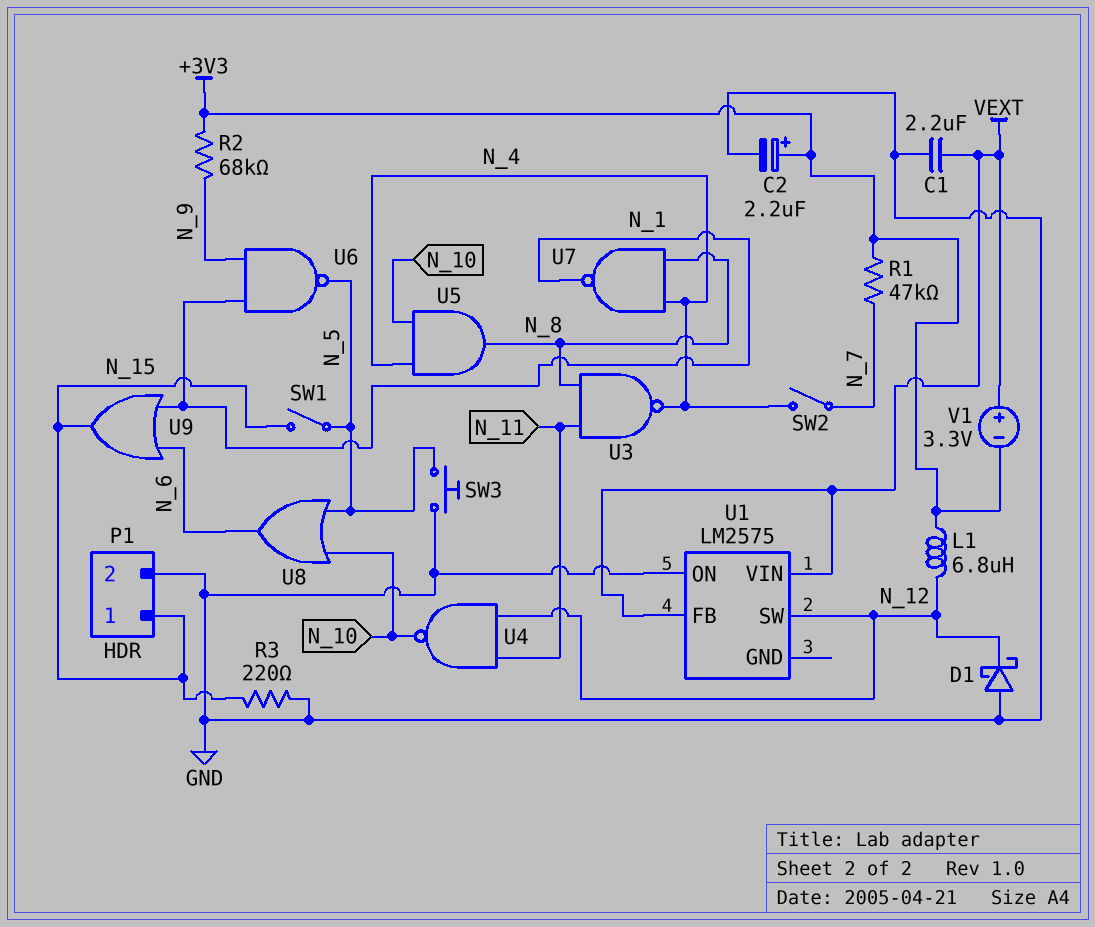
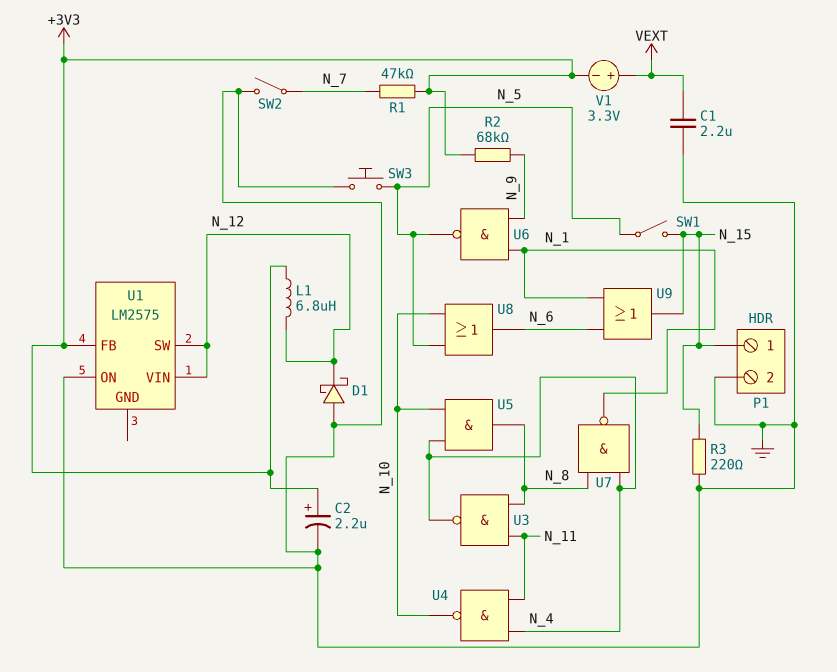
SW2: switch (N_4, N_7) -> switch (GND, N_7)
U1 pin FB: VEXT -> +3V3
U1 pin VIN: VEXT -> N_12
U4: NAND (in N_11, in N_12, out N_10) -> NAND (in N_4, in N_11, out N_10)

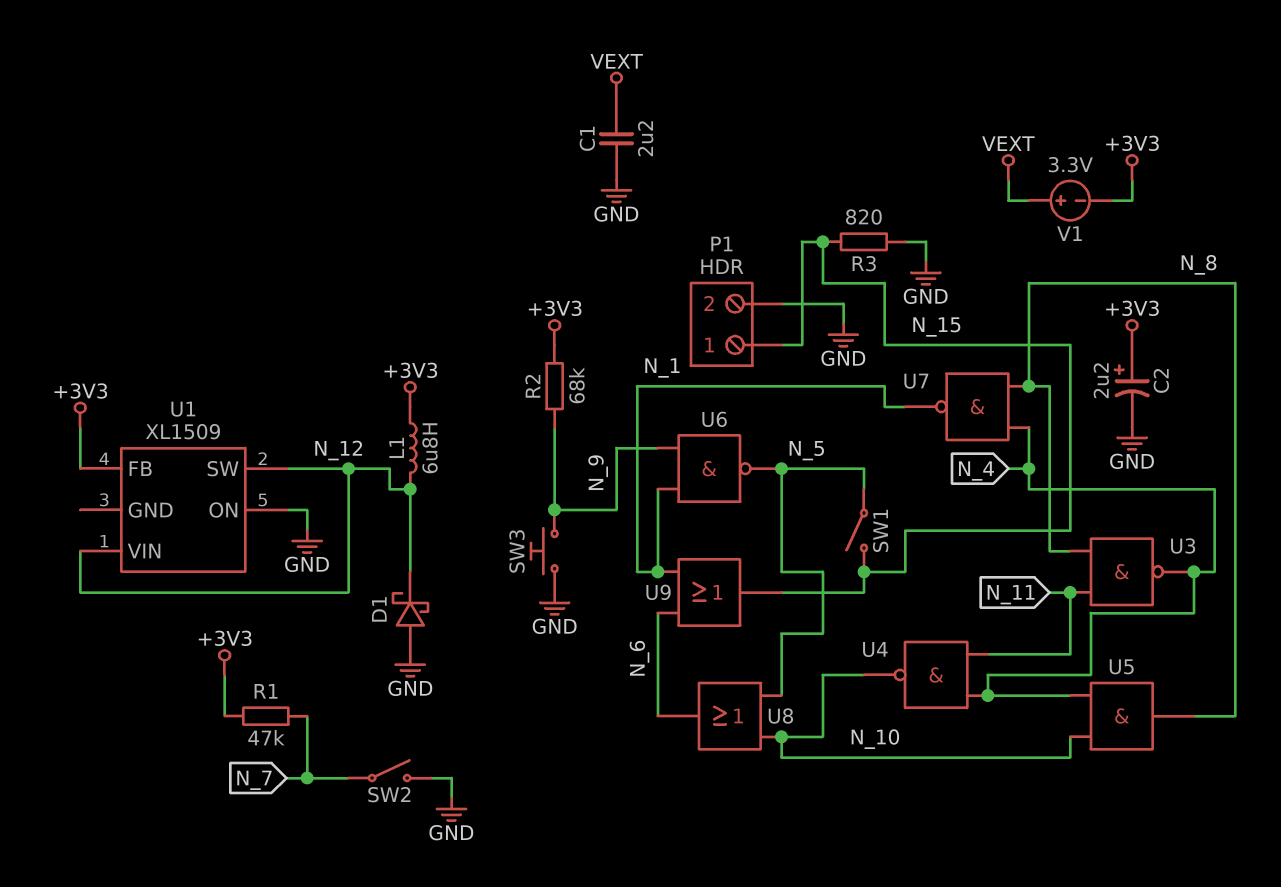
R3: 220 (GND, N_15) -> 820 (GND, N_15)
SW3: button (GND, N_5) -> button (GND, N_9)
U1: LM2575 -> XL1509

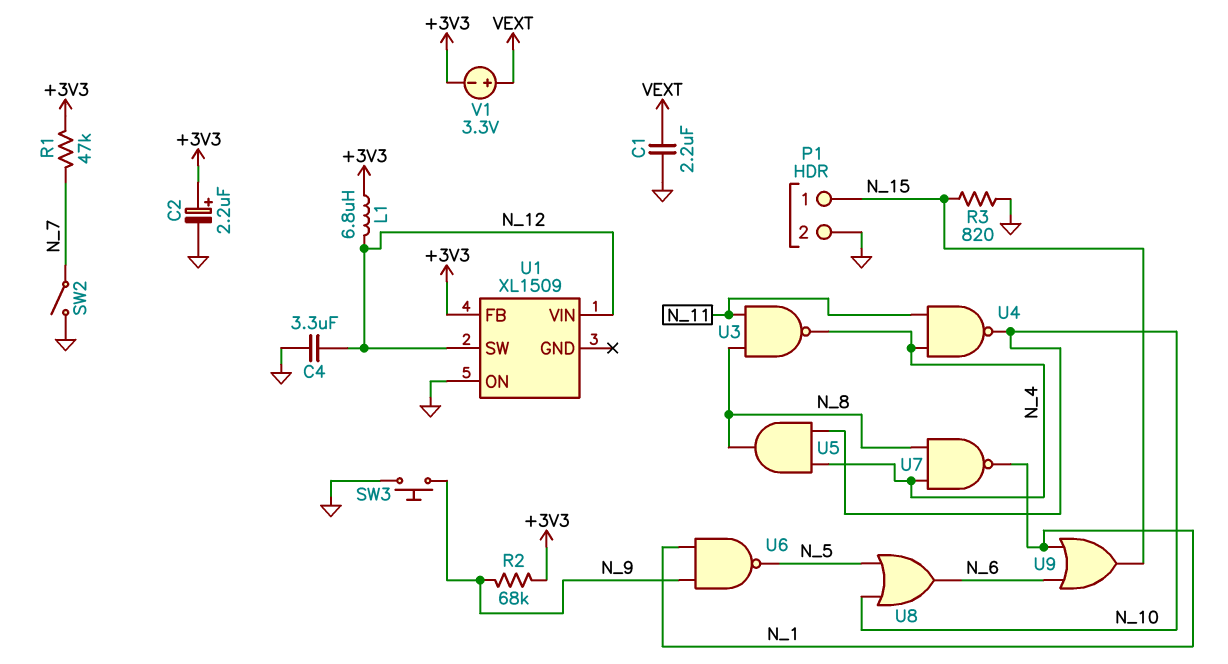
C4: none -> 3.3uF (GND, N_12)
D1: schottky (A GND, K N_12) -> none
SW1: switch (N_5, N_15) -> none

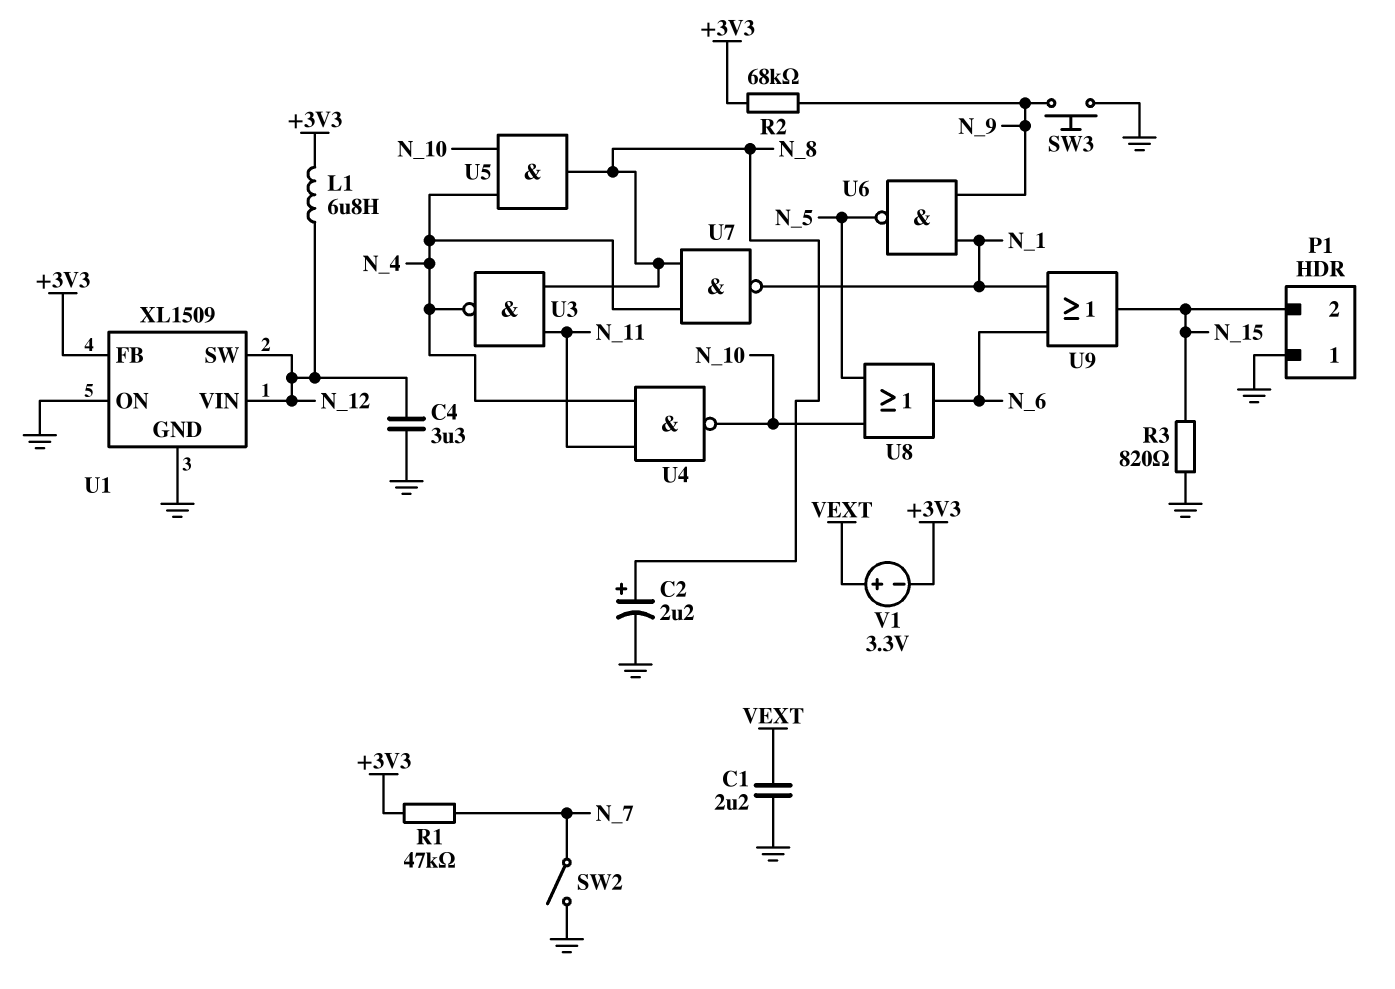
C2: 2.2uF (plus +3V3, minus GND) -> 2.2uF (plus N_8, minus GND)
P1 pin 1: N_15 -> GND
P1 pin 2: GND -> N_15
U1 pin GND: none -> GND

